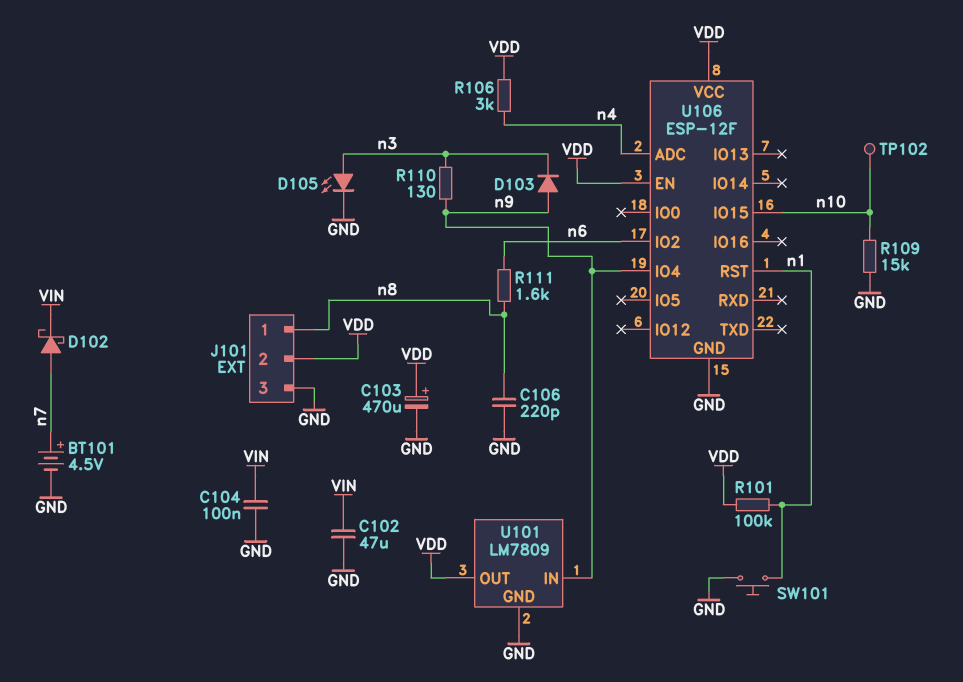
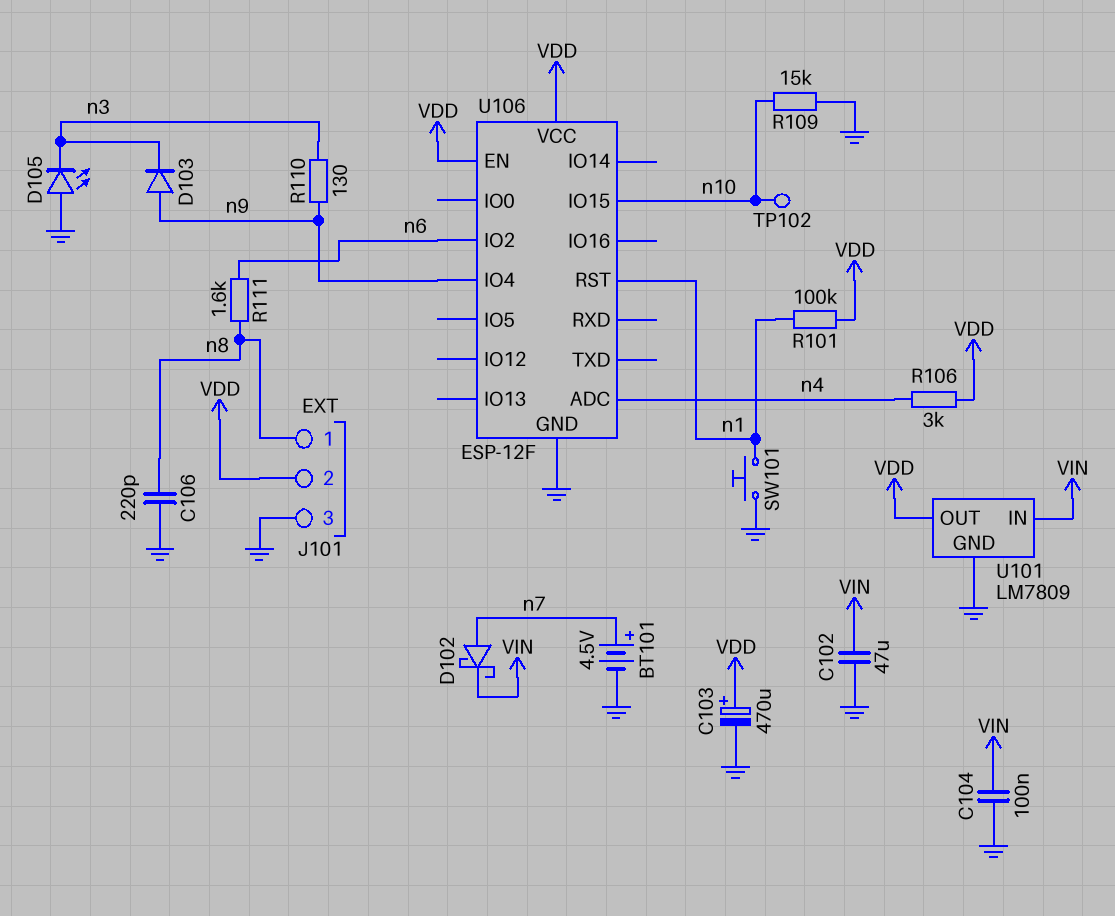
D105: LED (A n3, K GND) -> LED (A GND, K n3)
U101 pin IN: n9 -> VIN

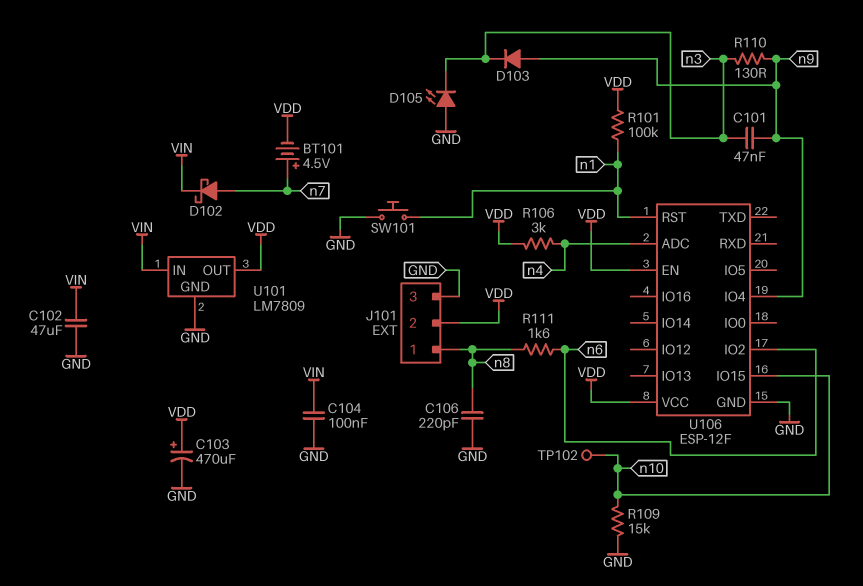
BT101: 4.5V (plus n7, minus GND) -> 4.5V (plus n7, minus VDD)
C101: none -> 47nF (n3, n9)

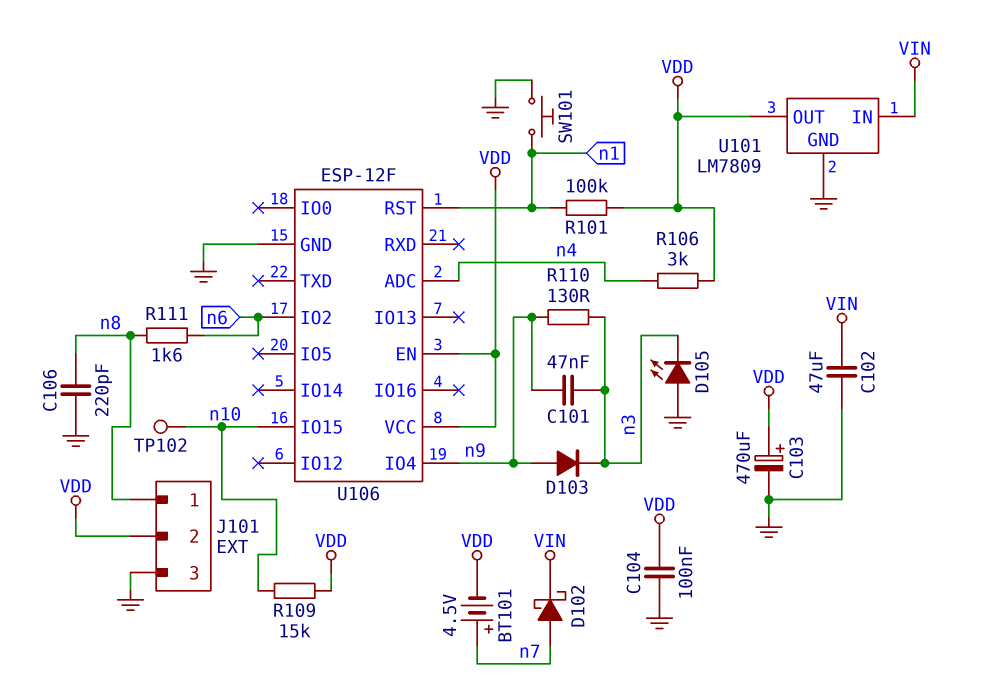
C104: 100nF (GND, VIN) -> 100nF (GND, VDD)
R109: 15k (GND, n10) -> 15k (VDD, n10)

